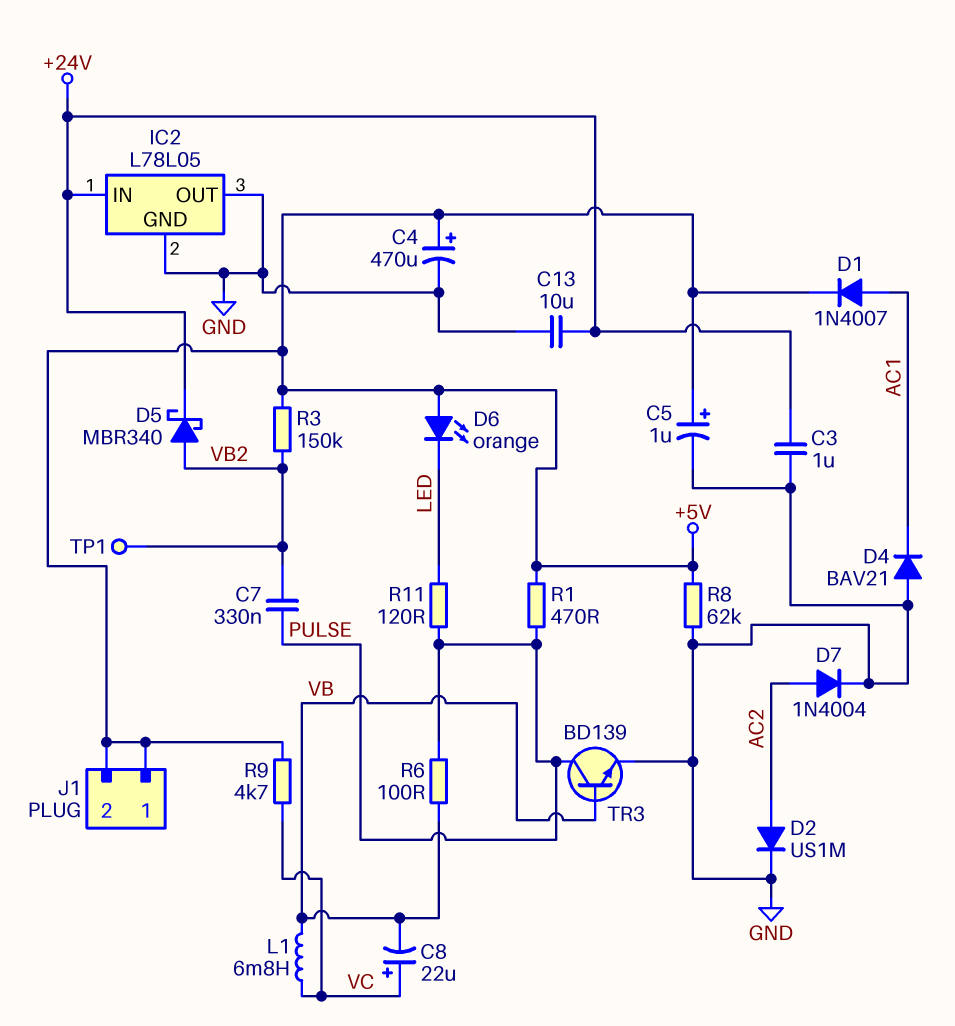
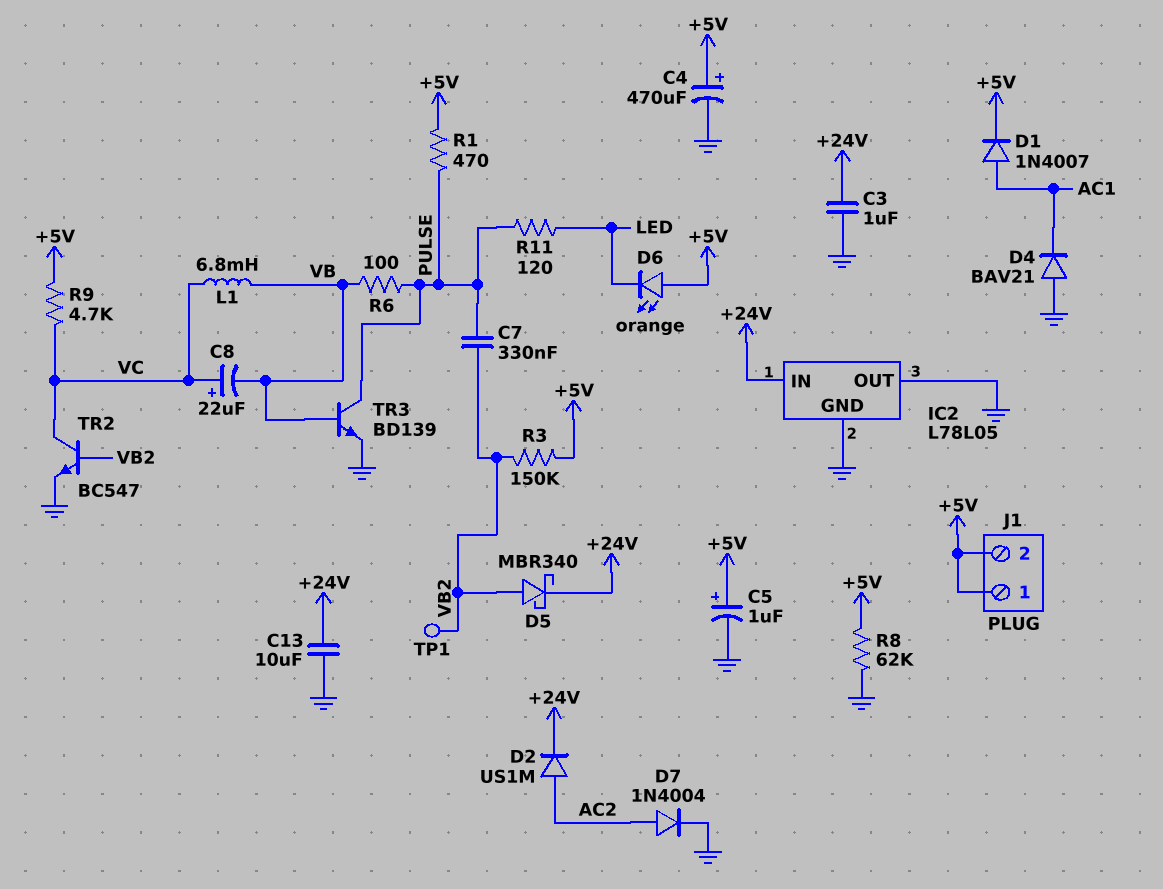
D2: diode US1M (A AC2, K GND) -> diode US1M (A AC2, K +24V)
TR2: none -> NPN BC547 (B VB2, C VC, E GND)

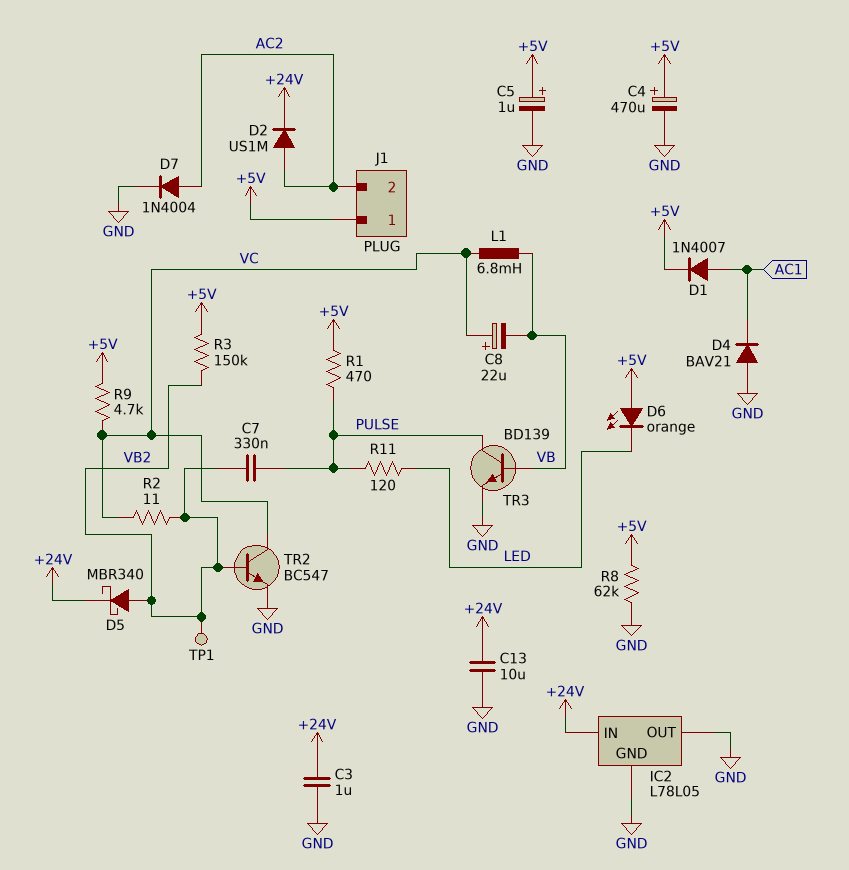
J1 pin 2: +5V -> AC2
R2: none -> 11 (VB2, VC)
R6: 100 (PULSE, VB) -> none

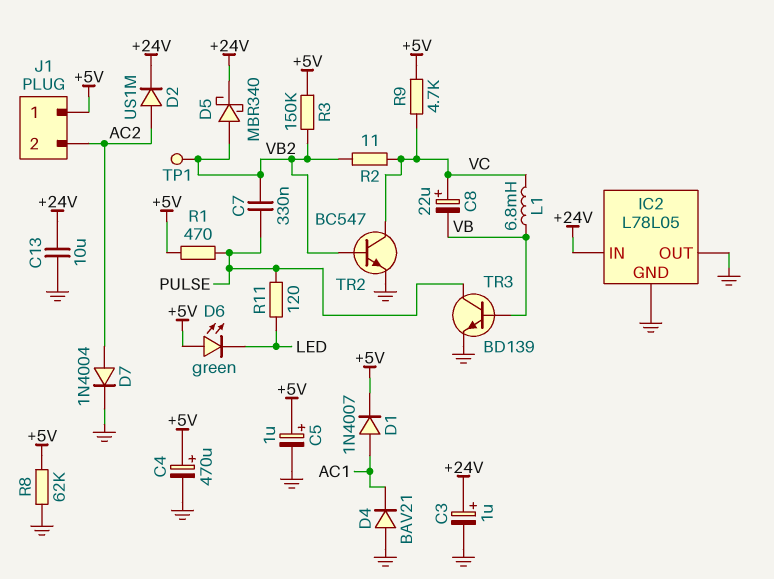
C3: 1uF (+24V, GND) -> 1uF (plus +24V, minus GND)
D6: LED orange (A +5V, K LED) -> LED green (A +5V, K LED)

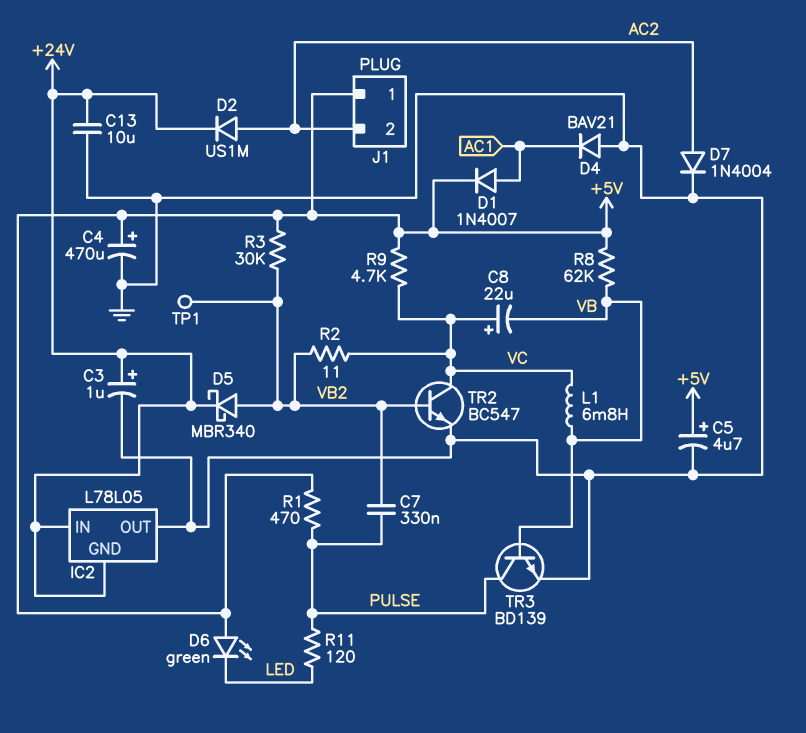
C5: 1uF (plus +5V, minus GND) -> 4.7uF (plus +5V, minus GND)
IC2 pin GND: GND -> +24V
R3: 150k (+5V, VB2) -> 30k (+5V, VB2)
R8: 62k (+5V, GND) -> 62k (+5V, VB)

